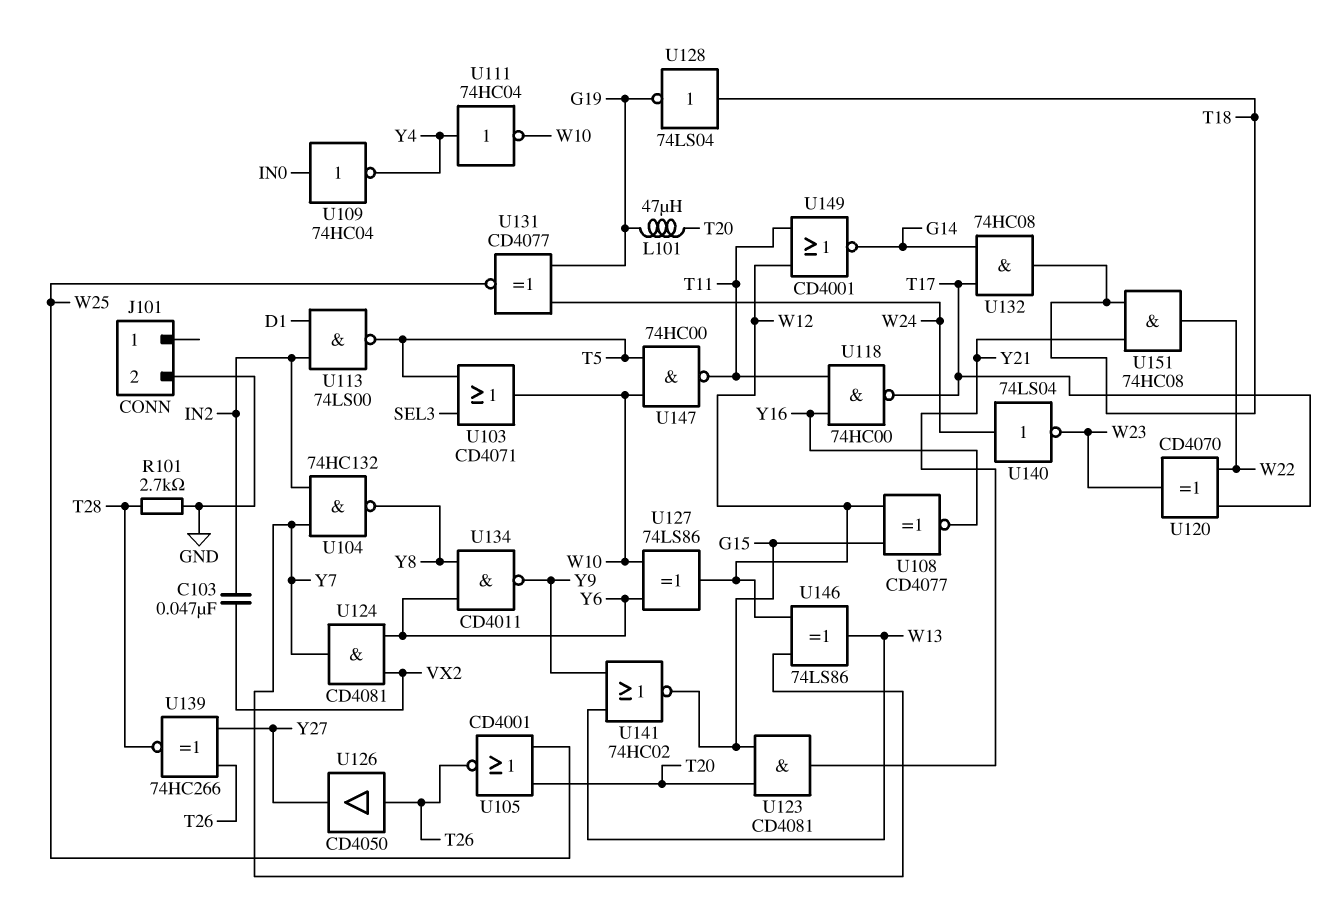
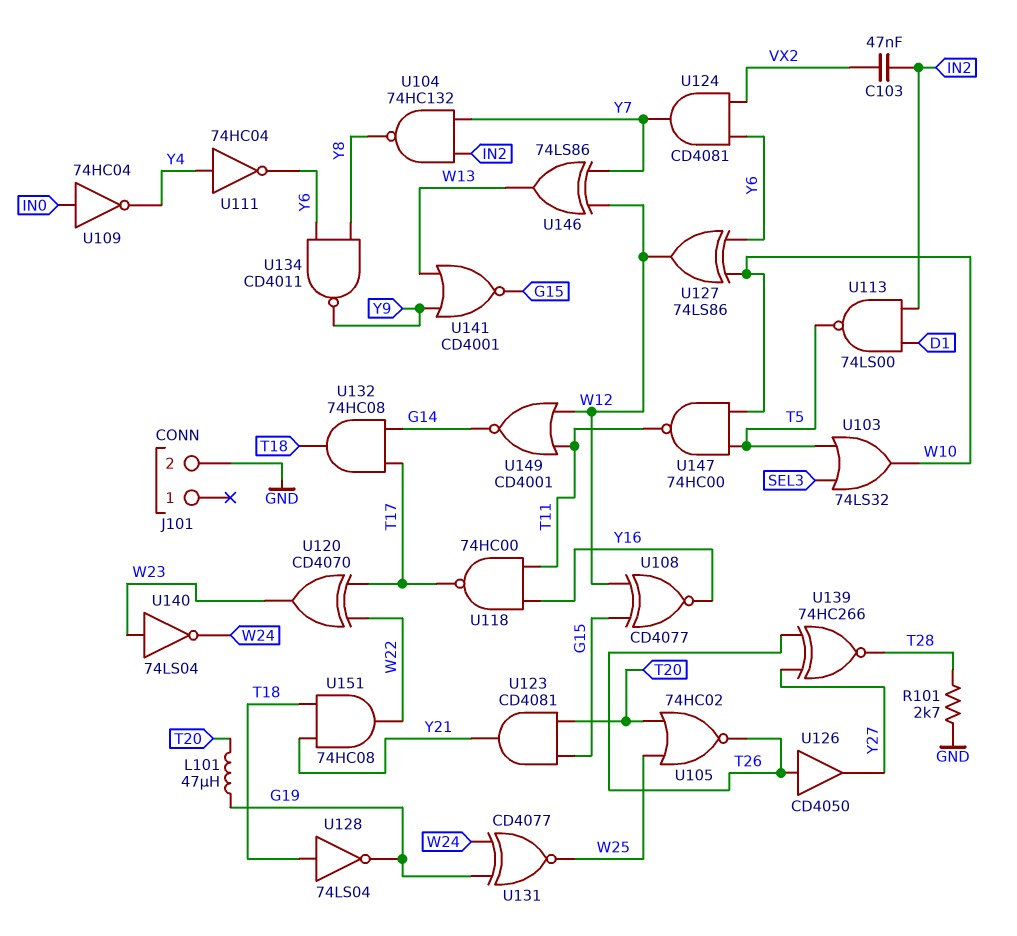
U103: OR CD4071 (in SEL3, in T5, out W10) -> OR 74LS32 (in SEL3, in T5, out W10)
U105: NOR CD4001 (in T20, in W25, out T26) -> NOR 74HC02 (in T20, in W25, out T26)
U111: NOT 74HC04 (in Y4, out W10) -> NOT 74HC04 (in Y4, out Y6)
U140: NOT 74LS04 (in W24, out W23) -> NOT 74LS04 (in W23, out W24)
U141: NOR 74HC02 (in W13, in Y9, out G15) -> NOR CD4001 (in W13, in Y9, out G15)

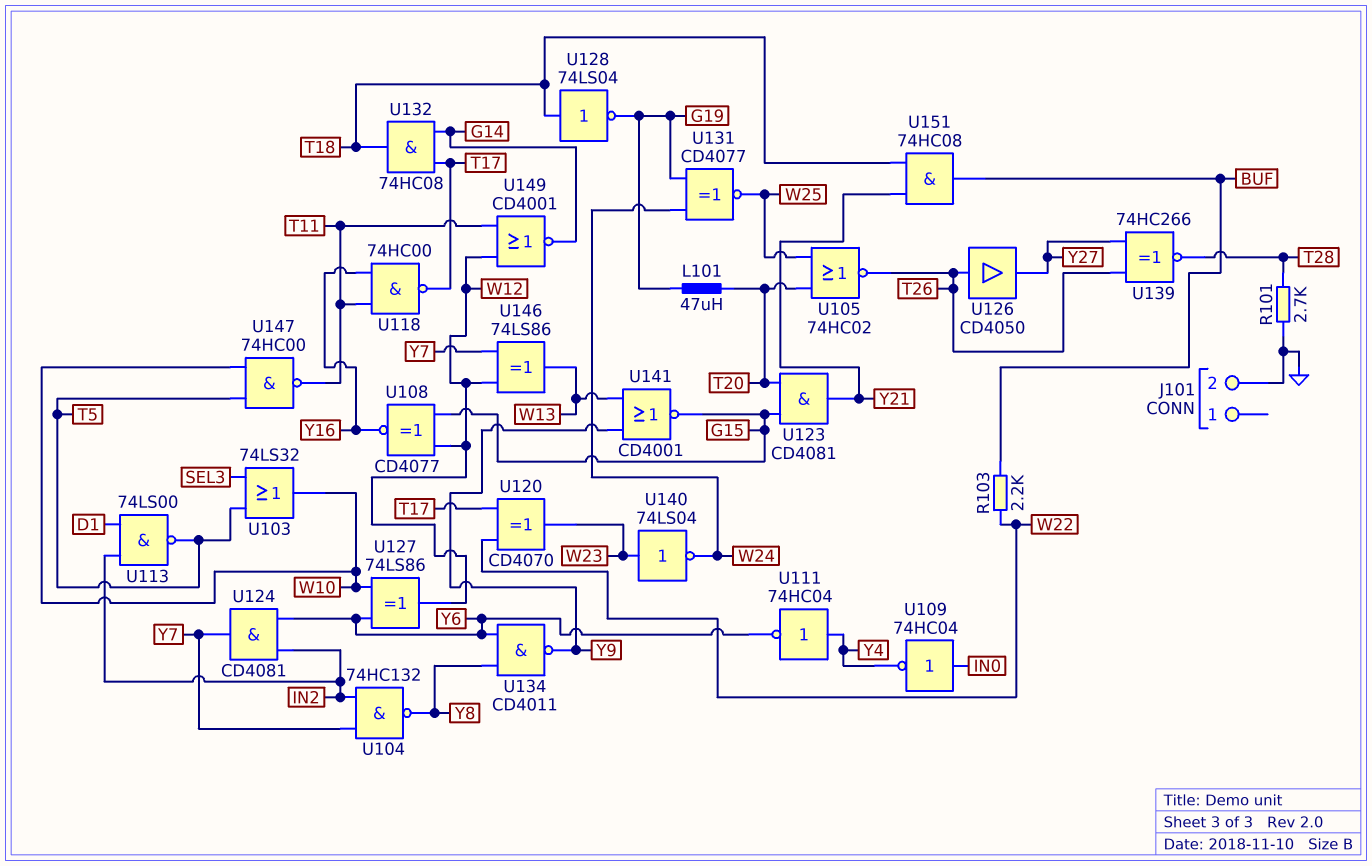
C103: 47nF (IN2, VX2) -> none
R103: none -> 2.2k (BUF, W22)
U124: AND CD4081 (in VX2, in Y6, out Y7) -> AND CD4081 (in IN2, in Y6, out Y7)
U151: AND 74HC08 (in T18, in Y21, out W22) -> AND 74HC08 (in T18, in Y21, out BUF)

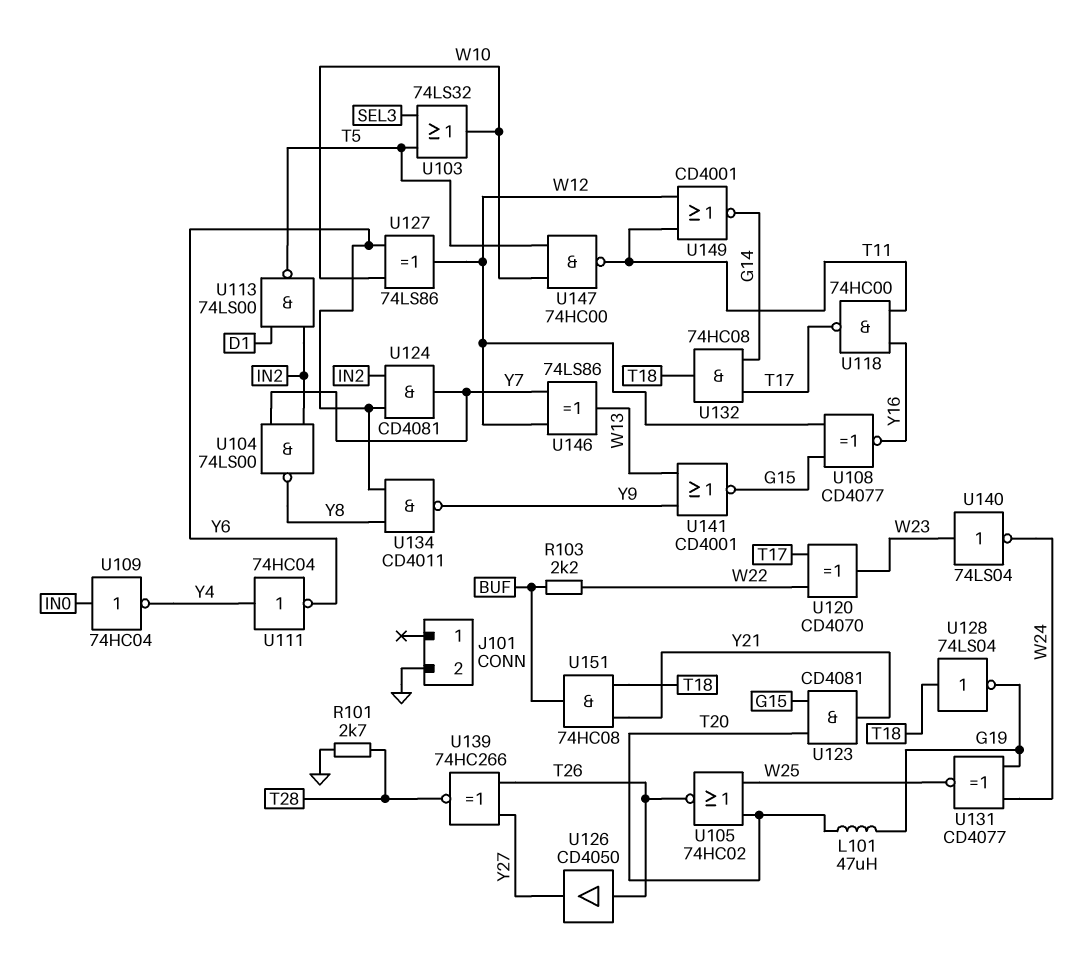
U104: NAND 74HC132 (in IN2, in Y7, out Y8) -> NAND 74LS00 (in IN2, in Y7, out Y8)

